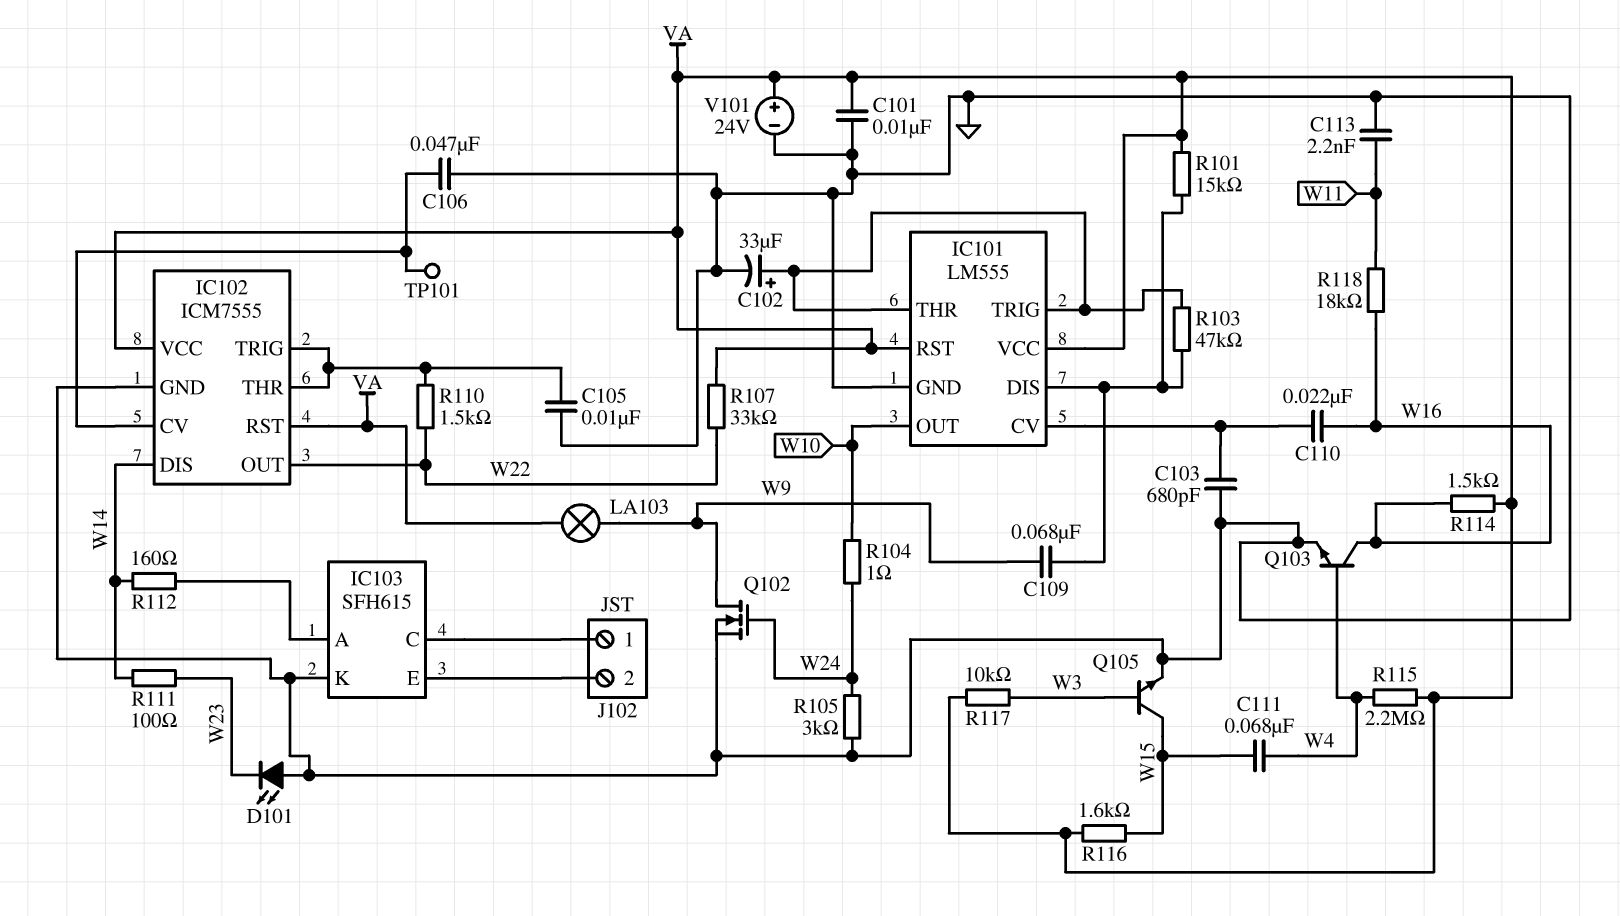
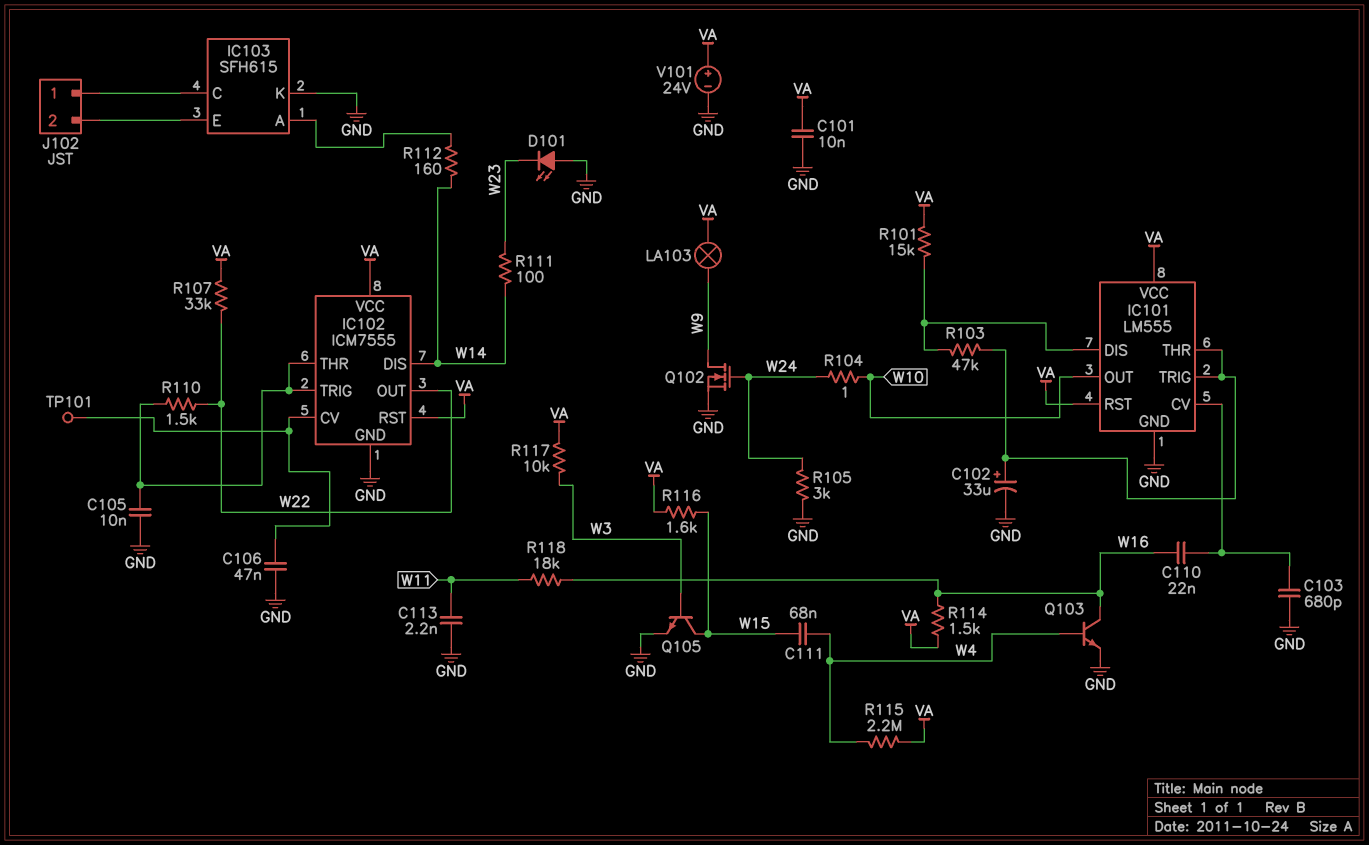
C109: 68nF (IC101/DIS, W9) -> none

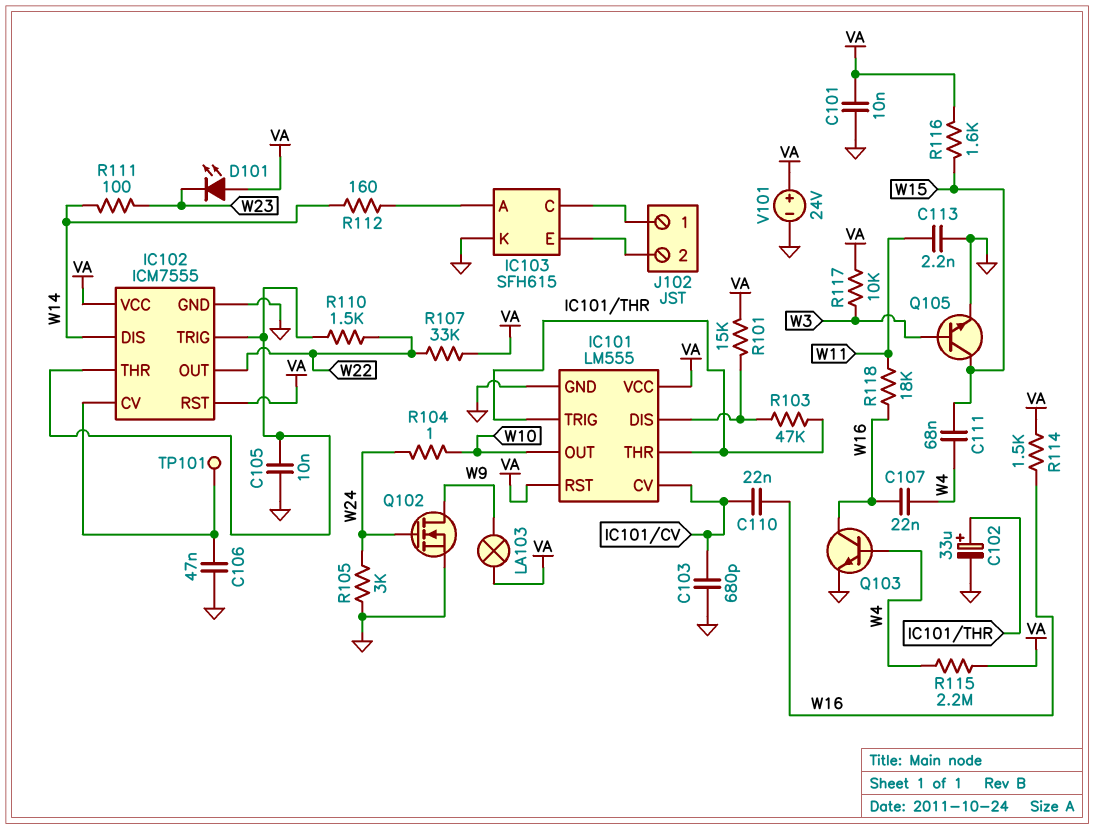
C107: none -> 22nF (W4, W16)
D101: LED (A GND, K W23) -> LED (A VA, K W23)

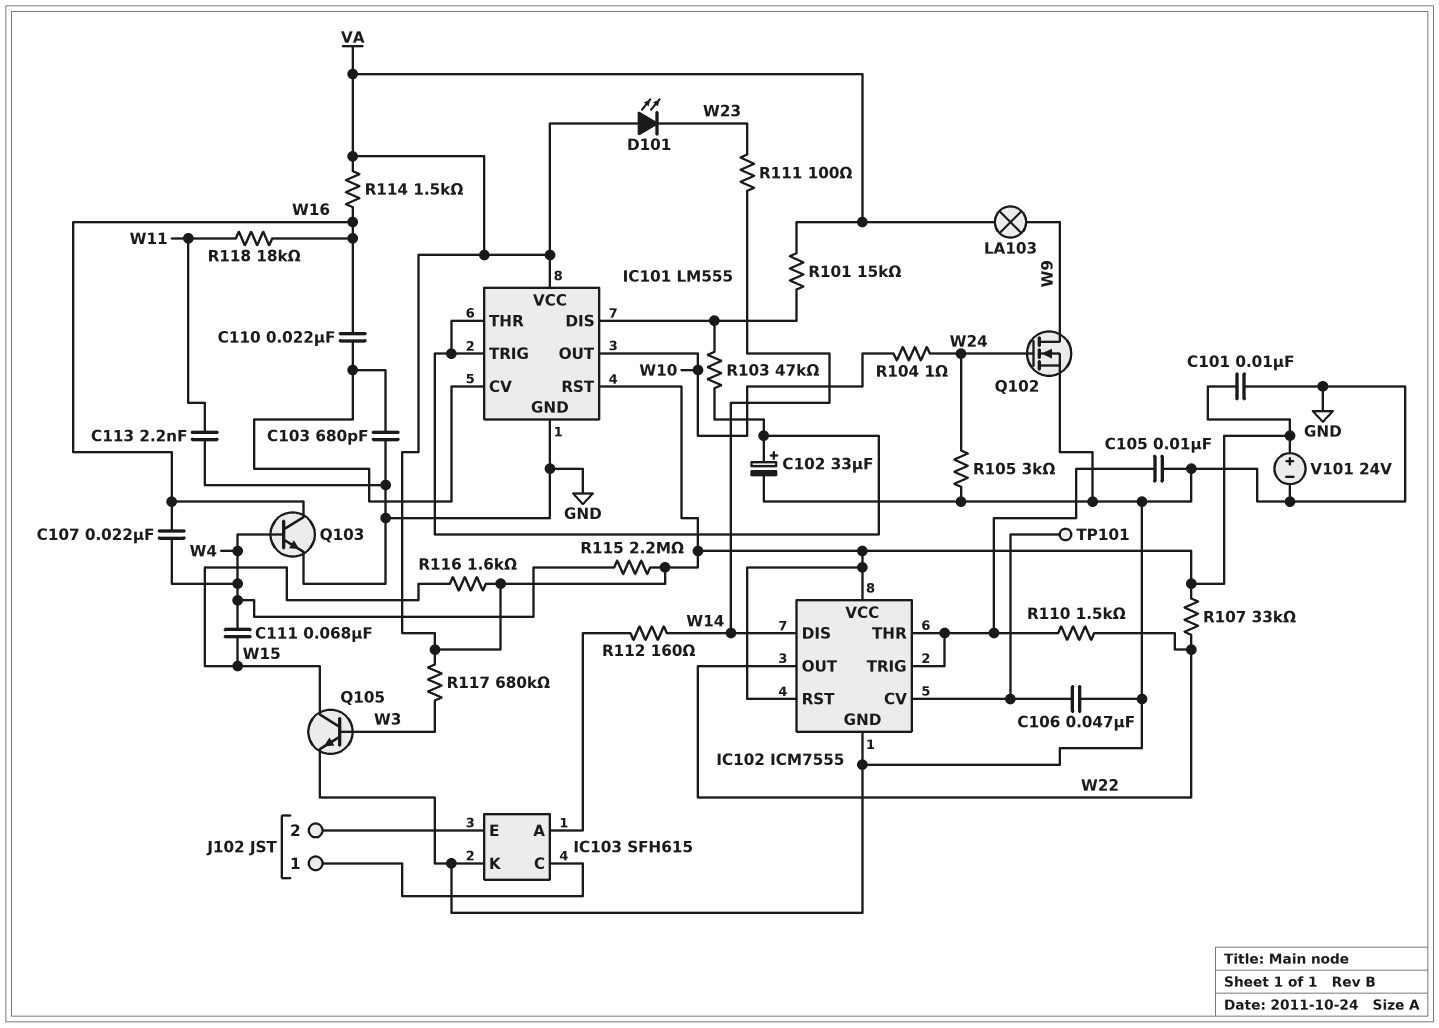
R117: 10k (VA, W3) -> 680k (VA, W3)

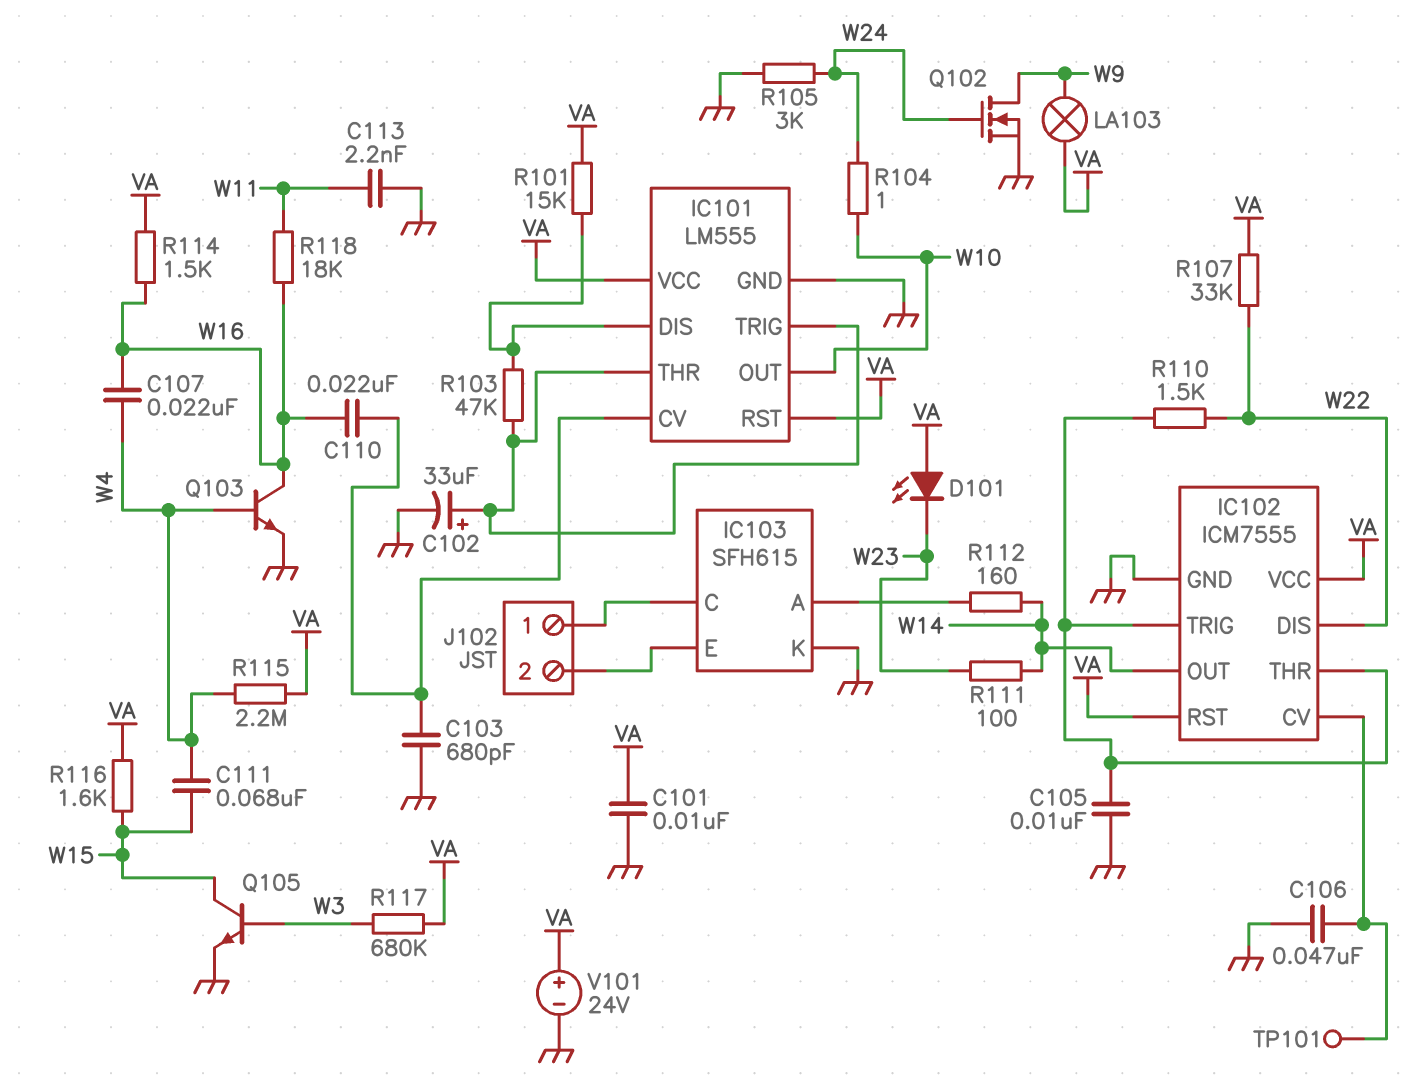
IC102 pin DIS: W14 -> W22
IC102 pin OUT: W22 -> W14

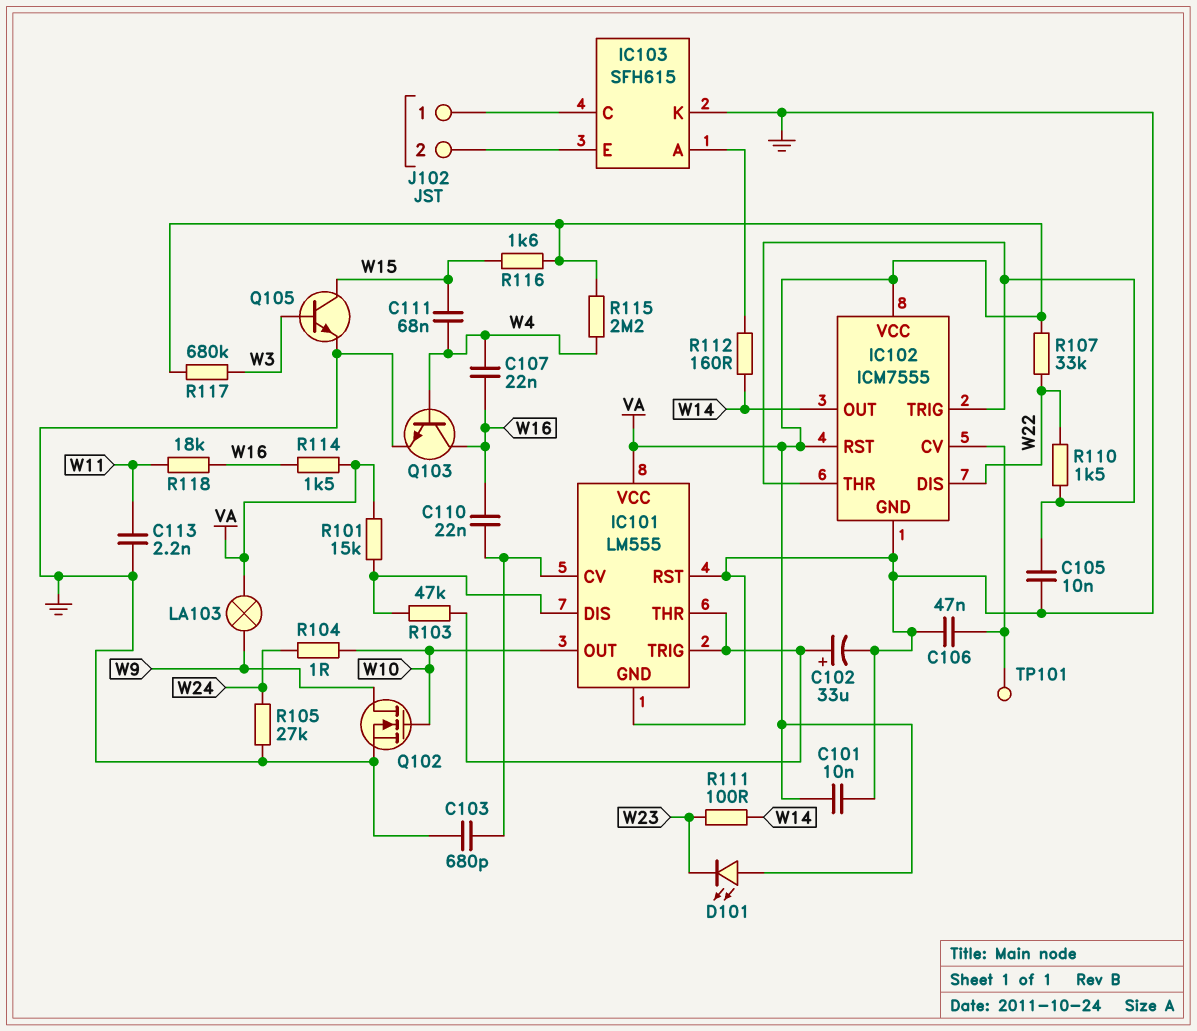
IC101 pin RST: VA -> GND
Q102: NMOS (G W24, D W9, S GND) -> NMOS (G W10, D W9, S GND)
R105: 3k (GND, W24) -> 27k (GND, W24)
V101: 24V (plus VA, minus GND) -> none

